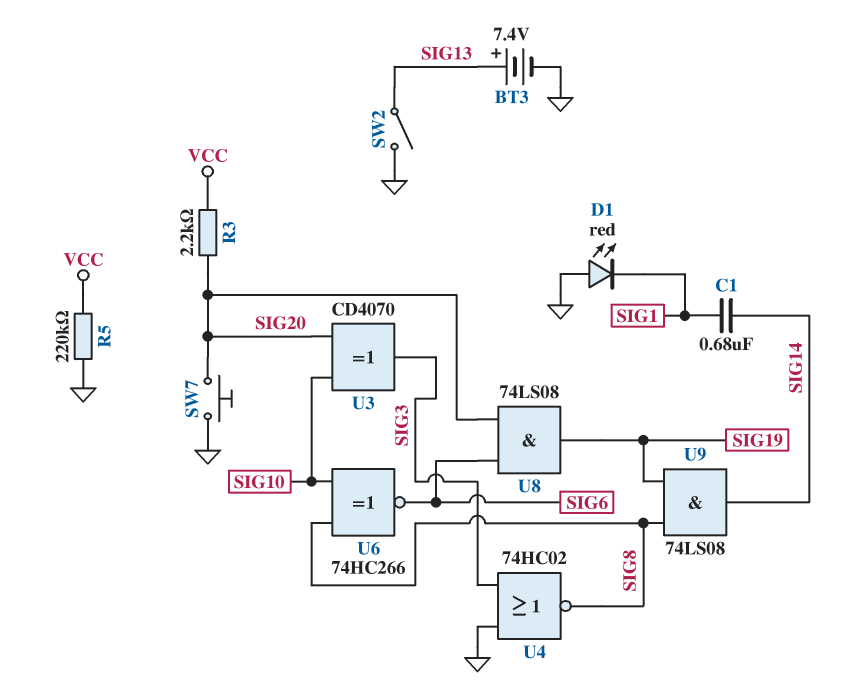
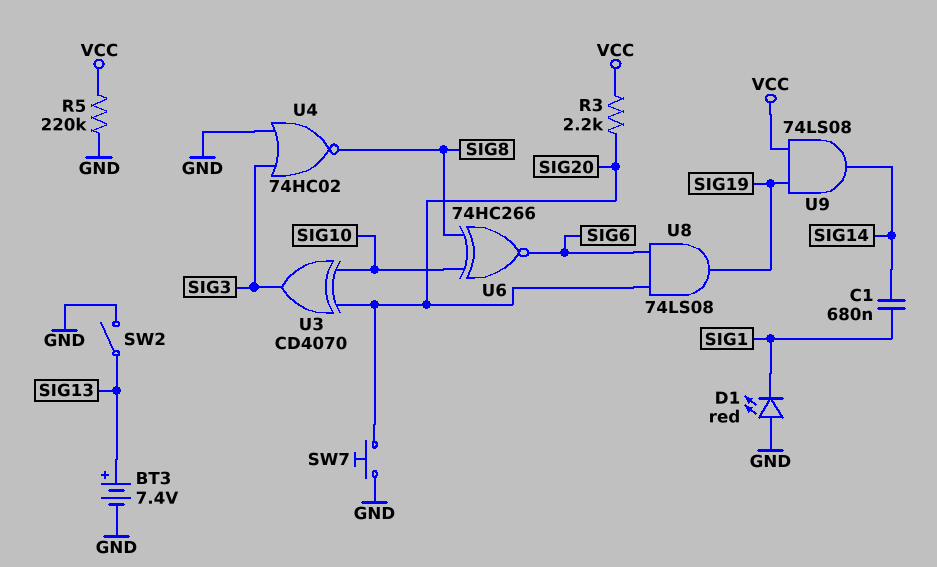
U9: AND 74LS08 (in SIG8, in SIG19, out SIG14) -> AND 74LS08 (in SIG19, in VCC, out SIG14)

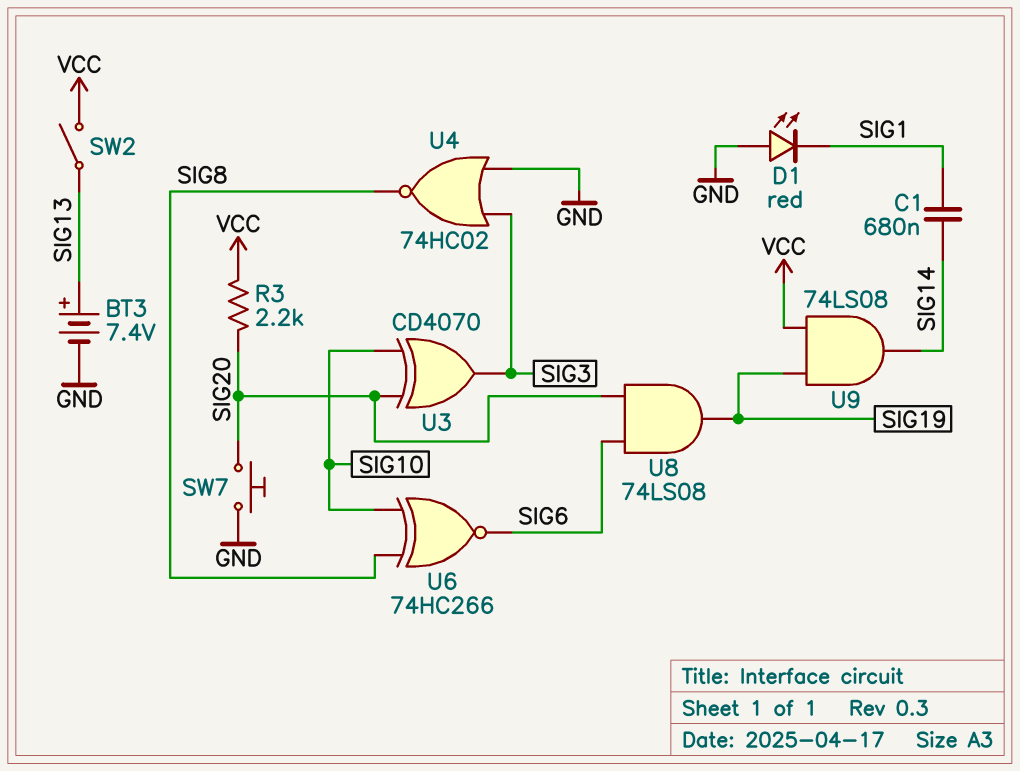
R5: 220k (GND, VCC) -> none
SW2: switch (GND, SIG13) -> switch (SIG13, VCC)

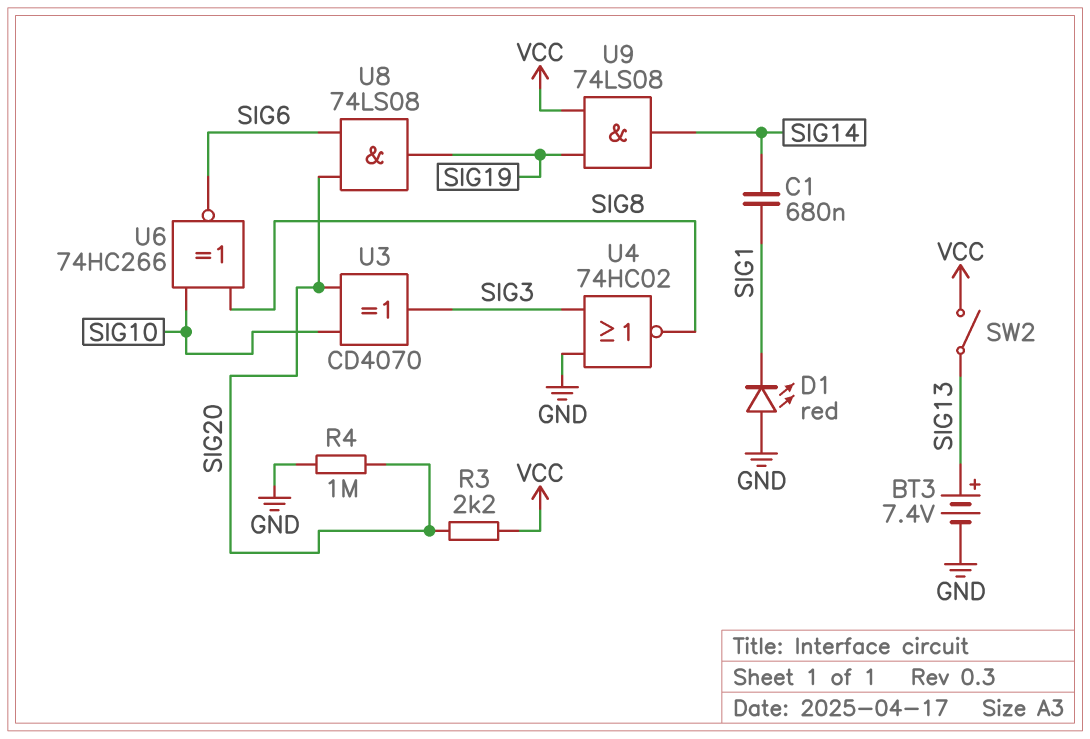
R4: none -> 1M (GND, SIG20)
SW7: button (GND, SIG20) -> none

